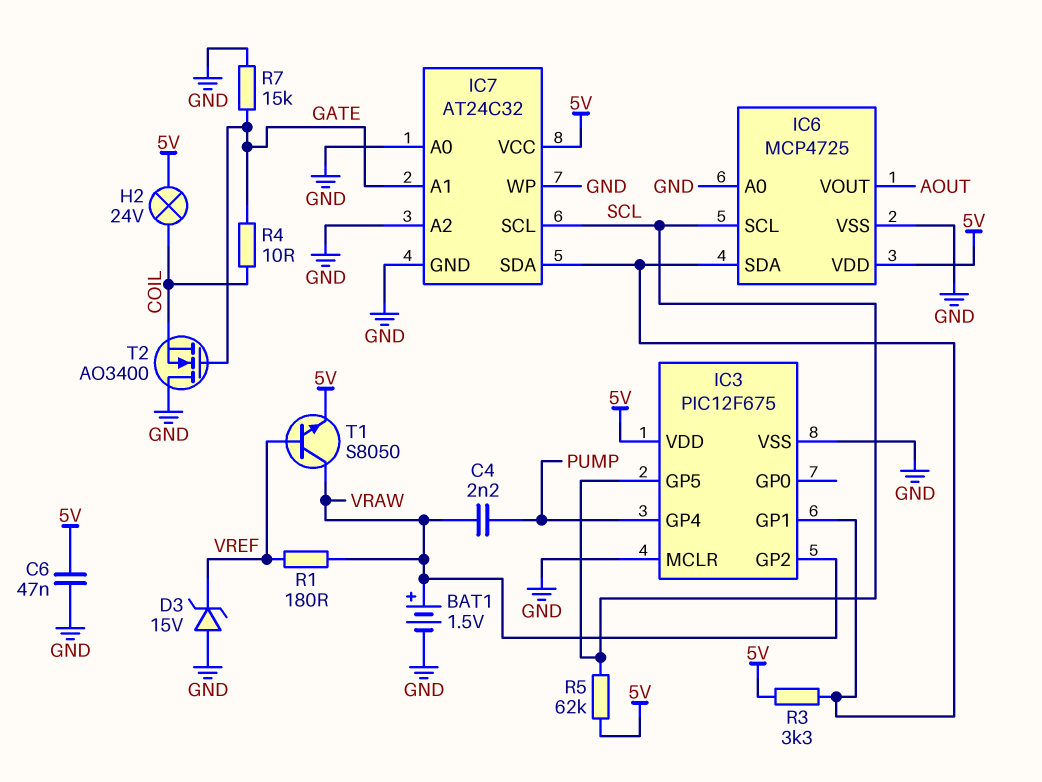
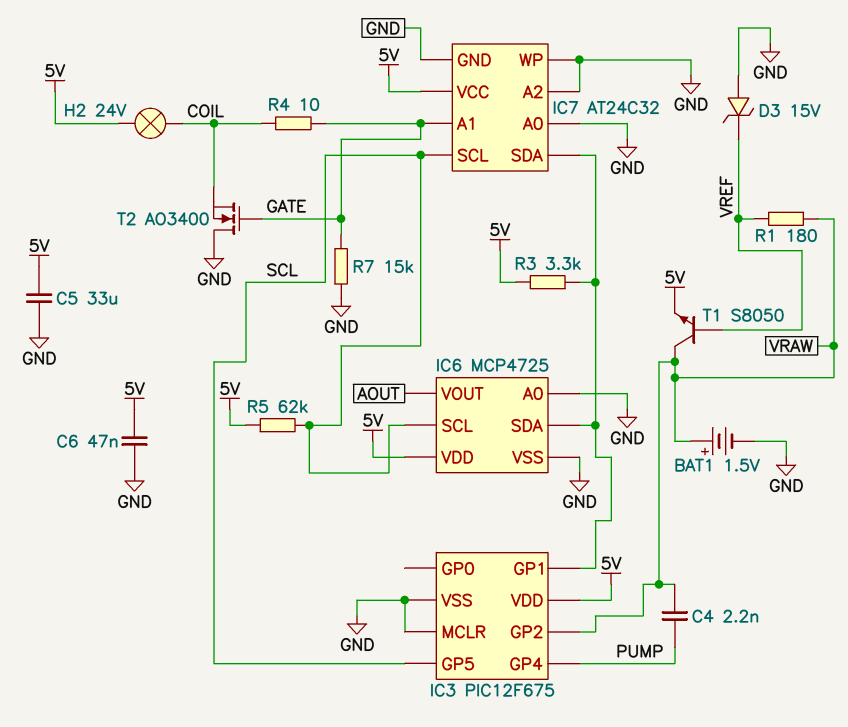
C5: none -> 33uF (5V, GND)

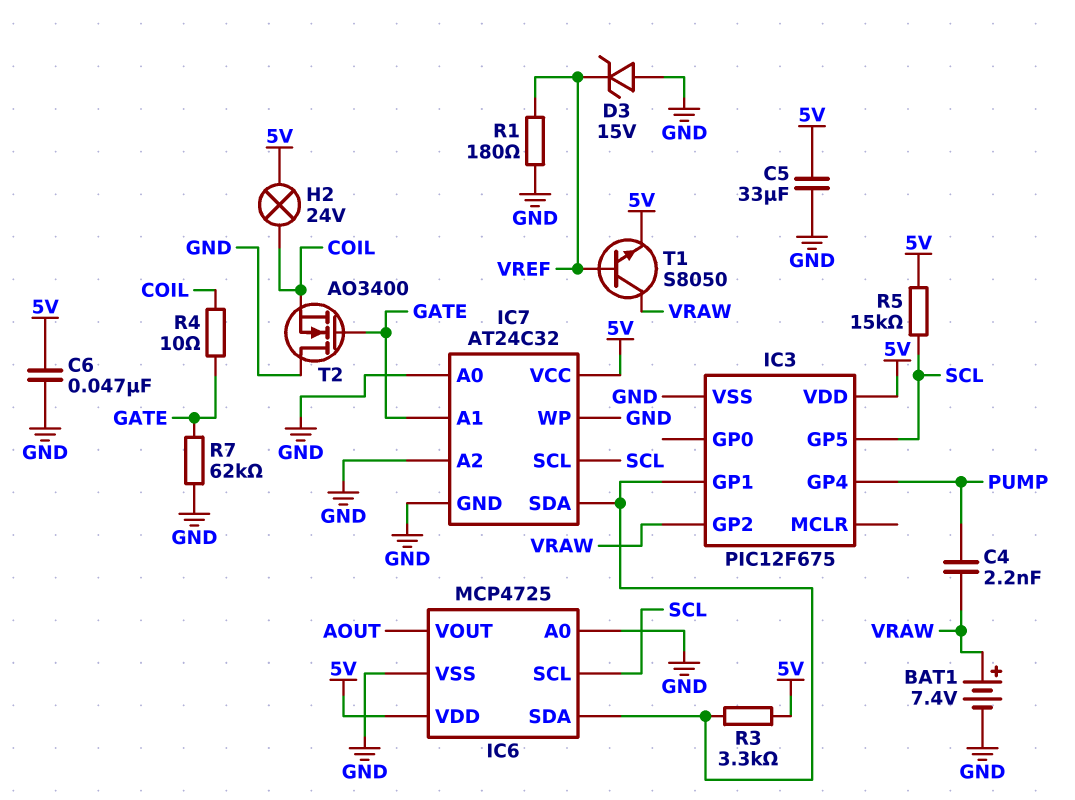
BAT1: 1.5V (plus VRAW, minus GND) -> 7.4V (plus VRAW, minus GND)
IC3 pin MCLR: GND -> none
R1: 180 (VRAW, VREF) -> 180 (GND, VREF)
R5: 62k (5V, SCL) -> 15k (5V, SCL)
R7: 15k (GATE, GND) -> 62k (GATE, GND)

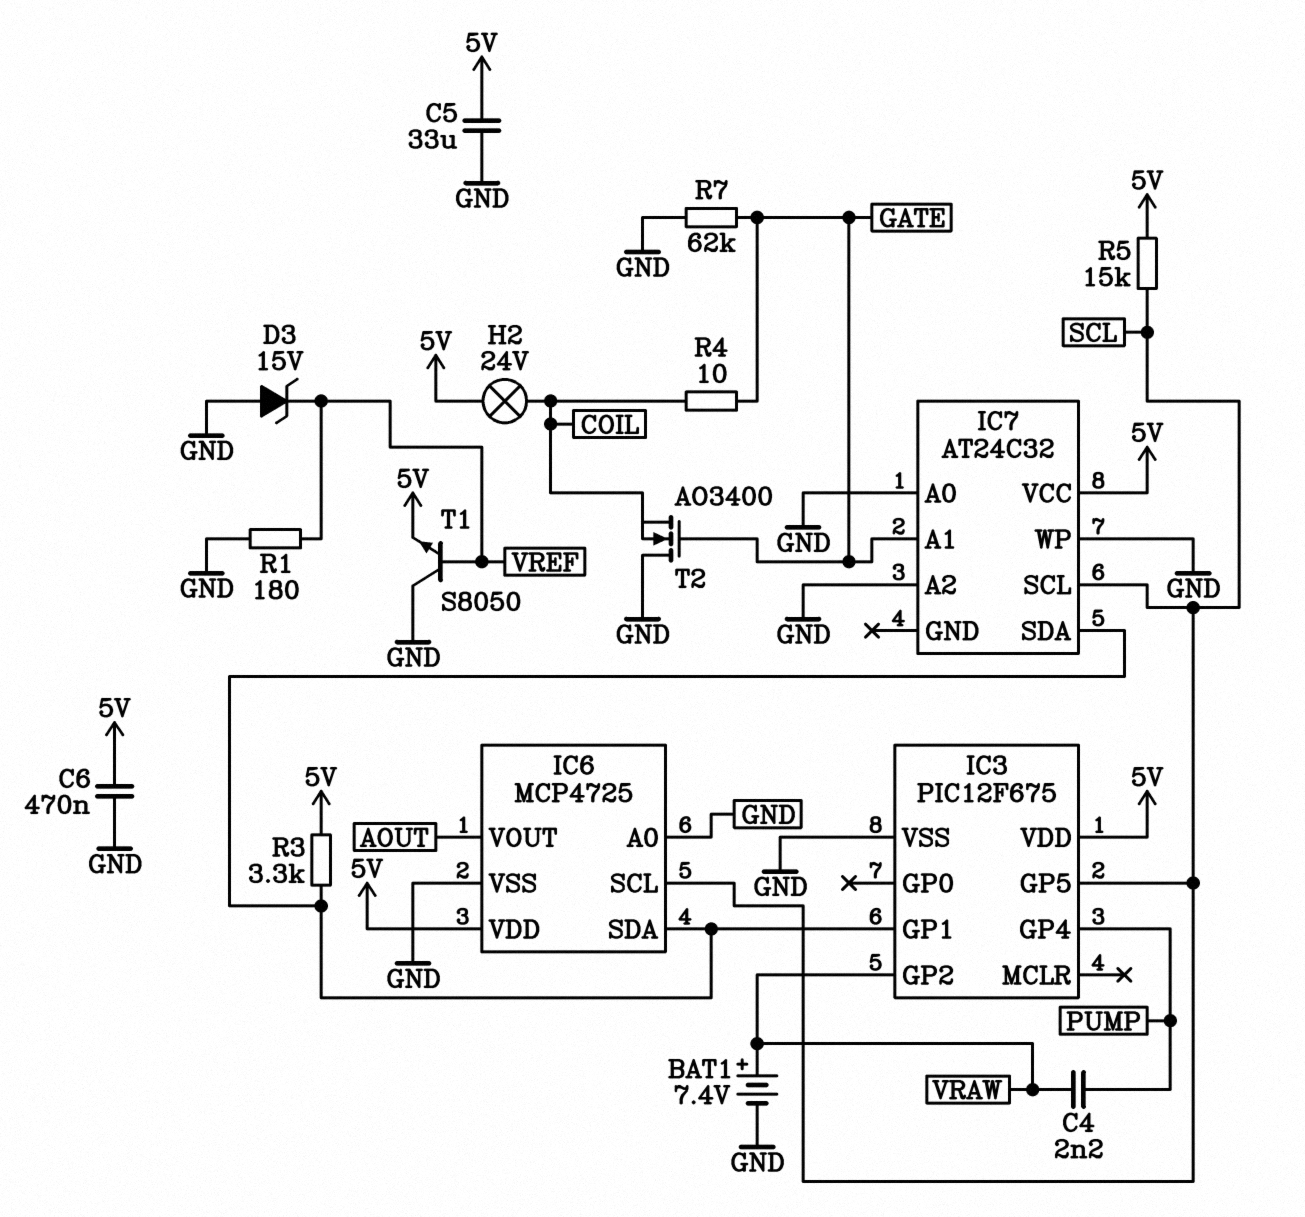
C6: 47nF (5V, GND) -> 470nF (5V, GND)
IC7 pin GND: GND -> none
T1: NPN S8050 (B VREF, C VRAW, E 5V) -> NPN S8050 (B VREF, C GND, E 5V)

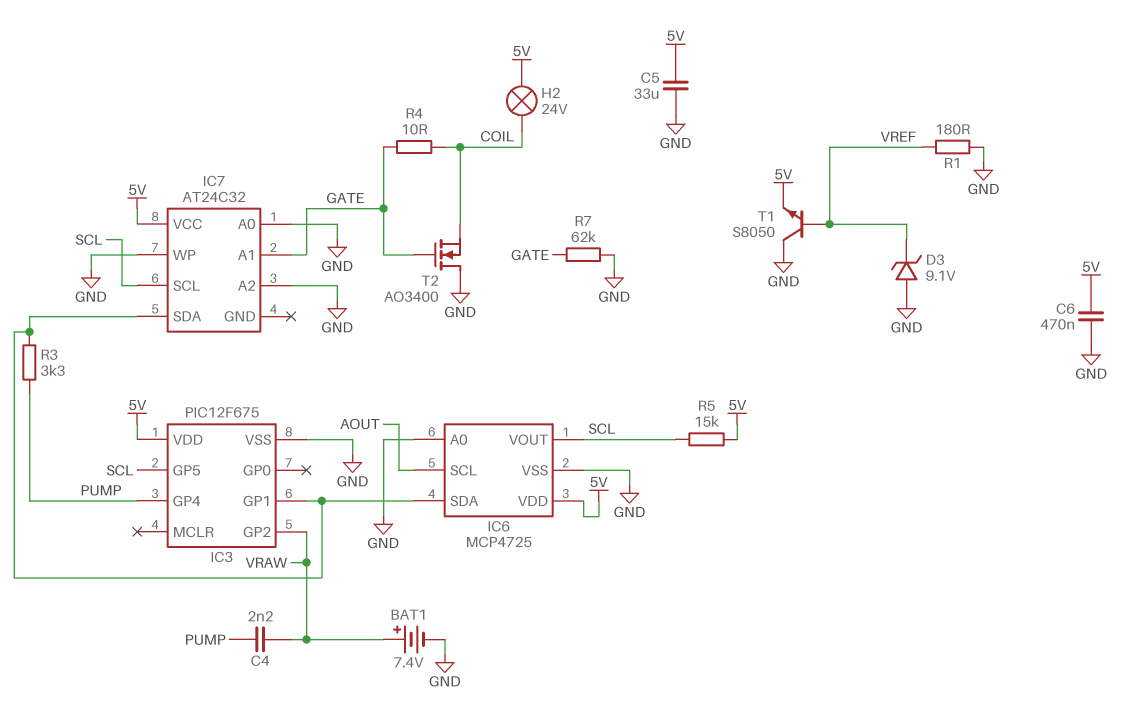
D3: zener 15V (A GND, K VREF) -> zener 9.1V (A GND, K VREF)
IC6 pin SCL: SCL -> AOUT
IC6 pin VOUT: AOUT -> SCL
R3: 3.3k (5V, IC3/GP1) -> 3.3k (IC3/GP1, PUMP)

